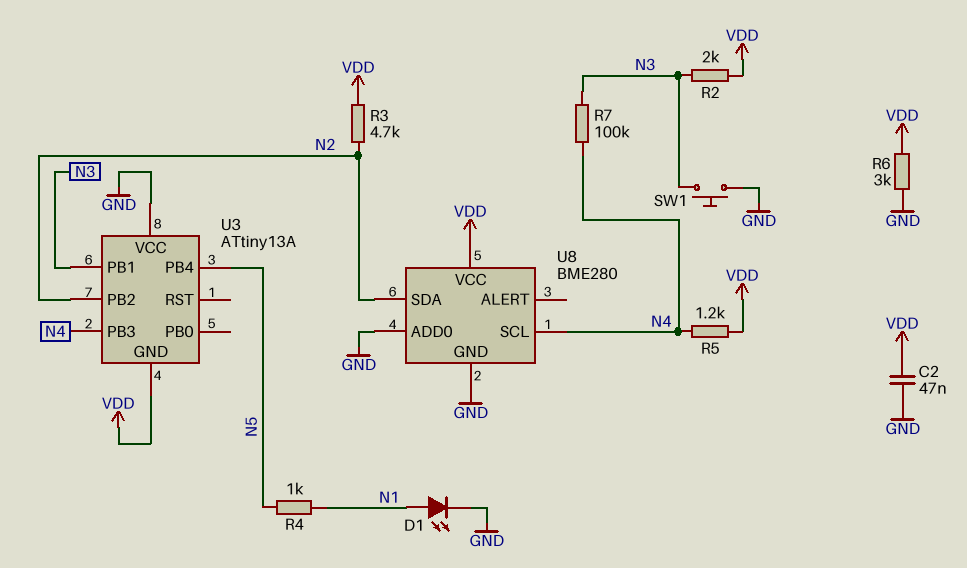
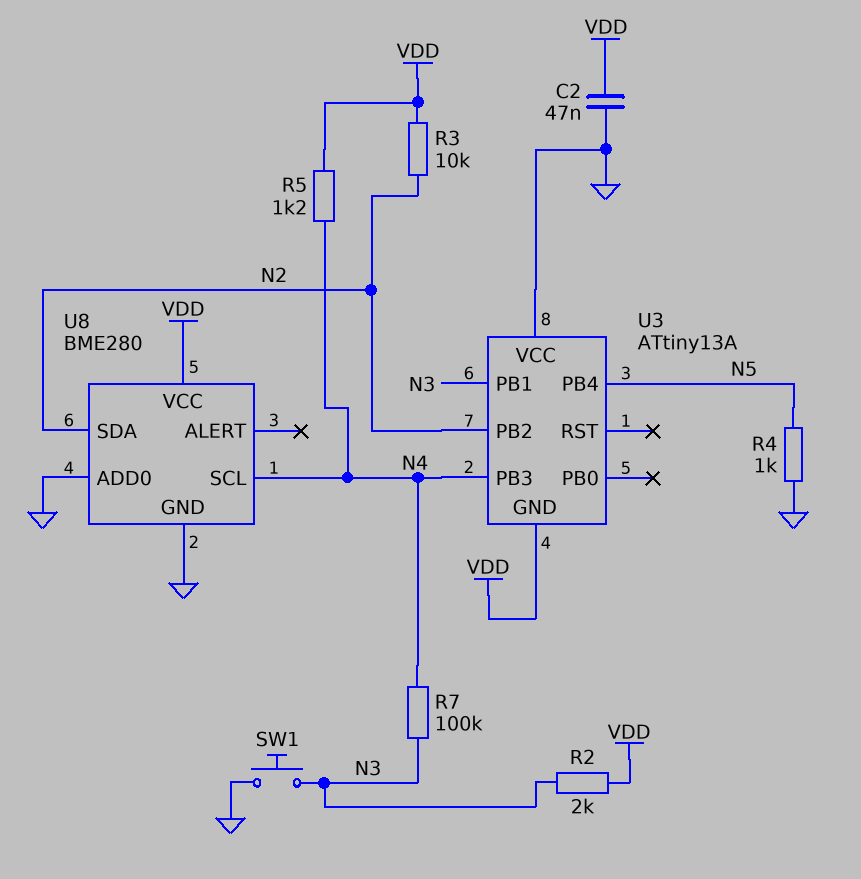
D1: LED (A N1, K GND) -> none
R3: 4.7k (N2, VDD) -> 10k (N2, VDD)
R4: 1k (N1, N5) -> 1k (GND, N5)
R6: 3k (GND, VDD) -> none

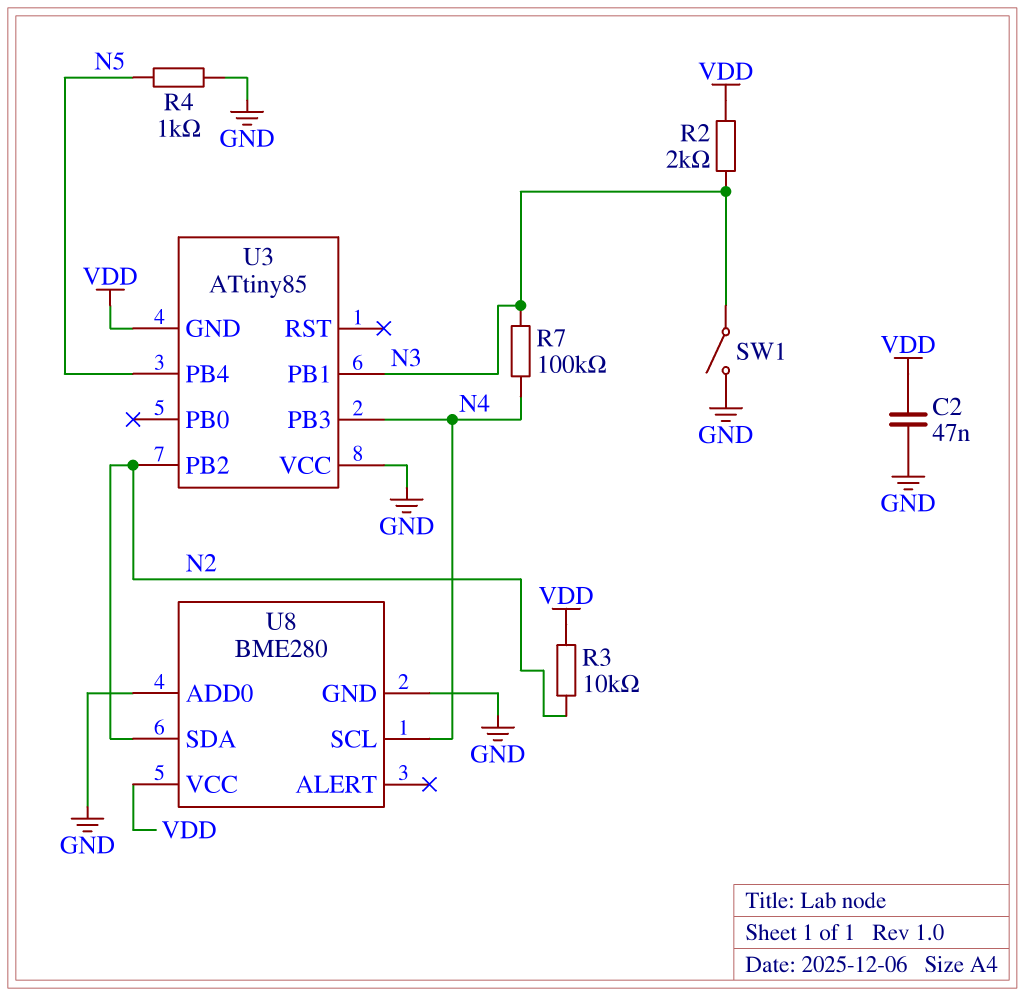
R5: 1.2k (N4, VDD) -> none
SW1: button (GND, N3) -> switch (GND, N3)
U3: ATtiny13A -> ATtiny85

